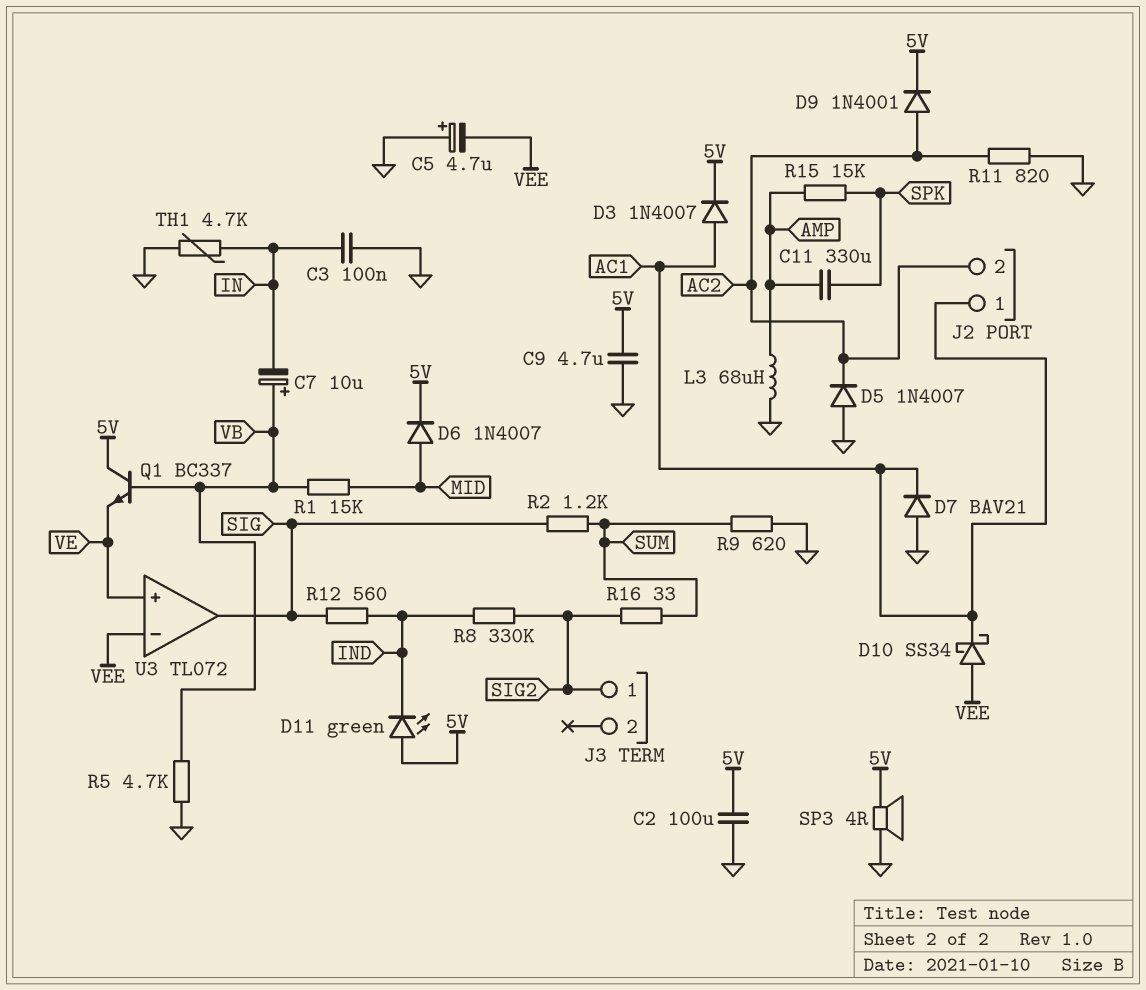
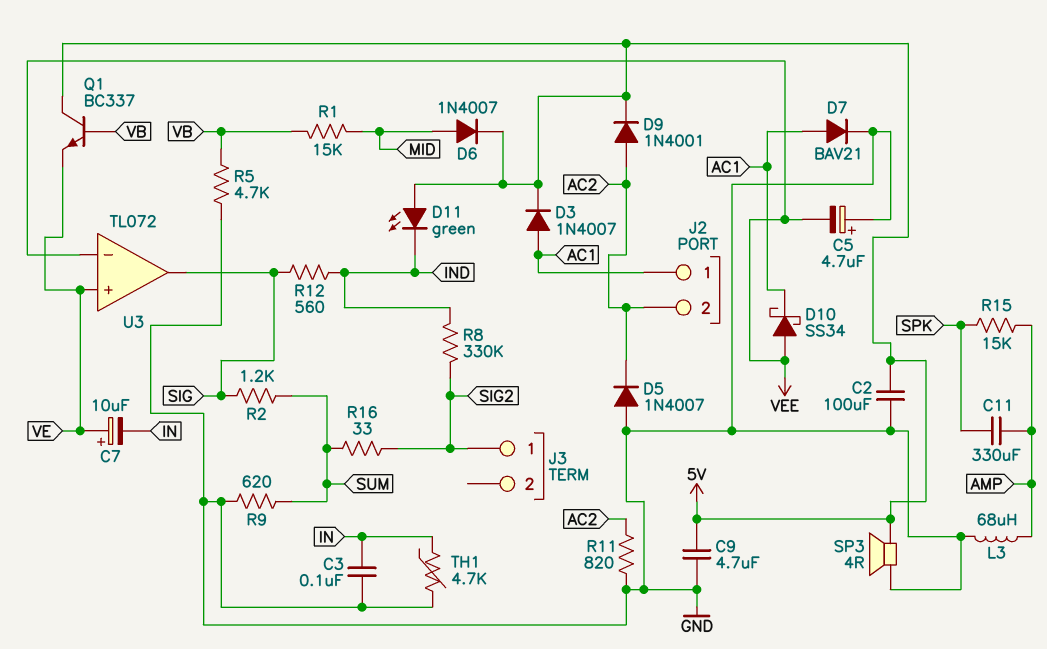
C7: 10uF (plus VB, minus IN) -> 10uF (plus VE, minus IN)
D7: diode BAV21 (A GND, K AC1) -> diode BAV21 (A AC1, K GND)

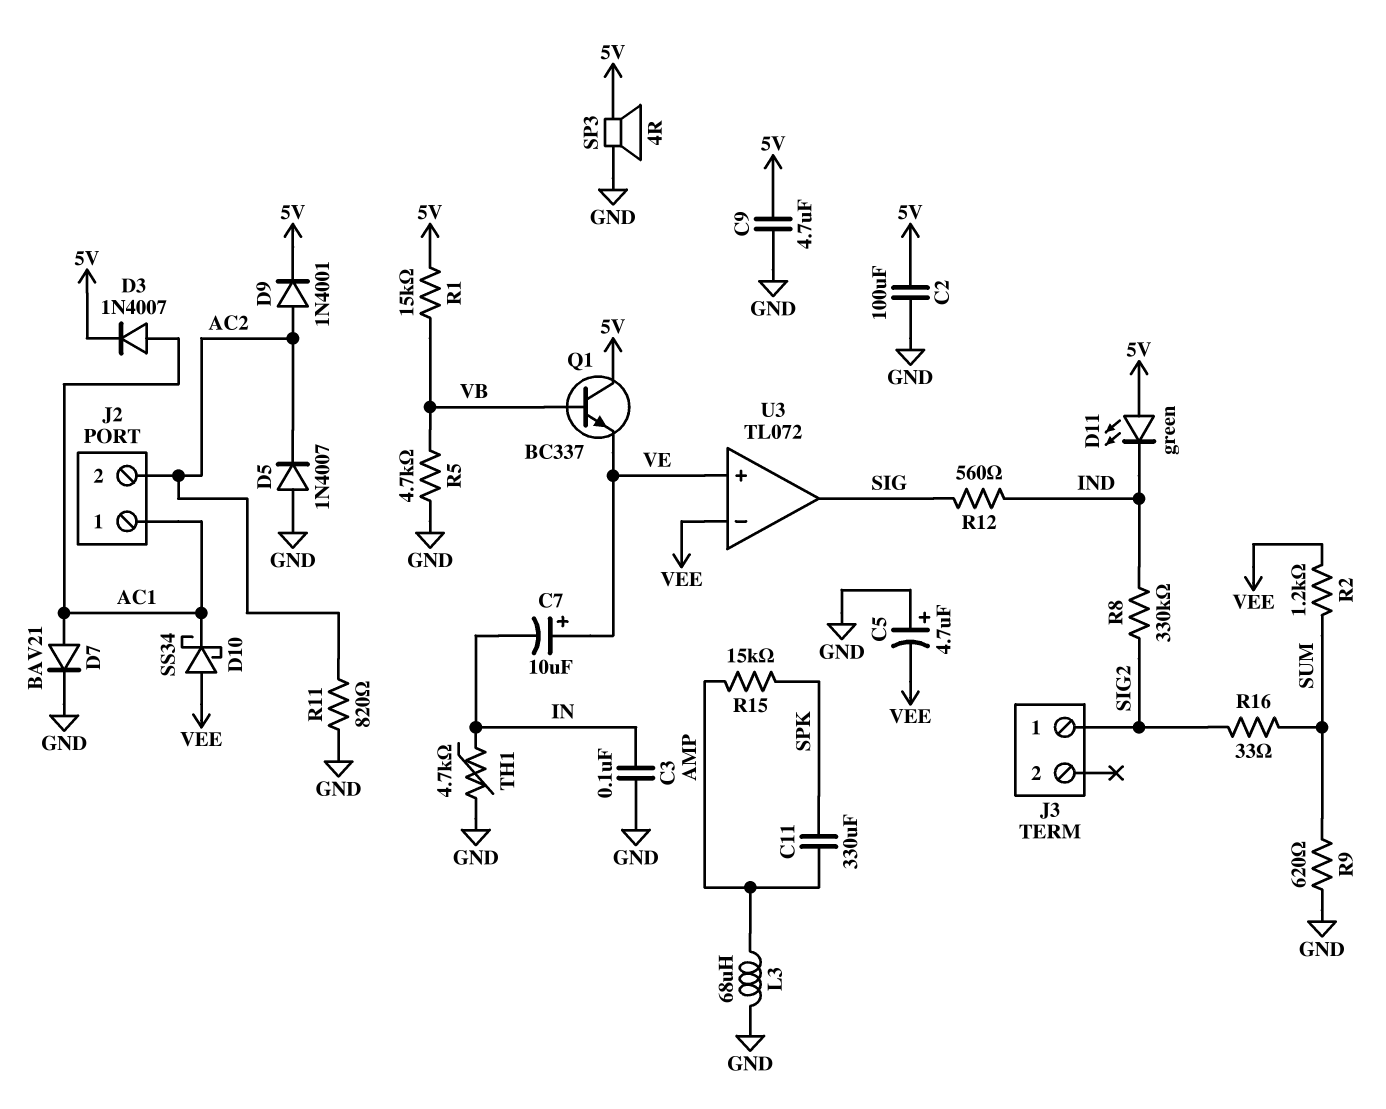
D6: diode 1N4007 (A MID, K 5V) -> none
R1: 15k (MID, VB) -> 15k (5V, VB)
R2: 1.2k (SIG, SUM) -> 1.2k (SUM, VEE)

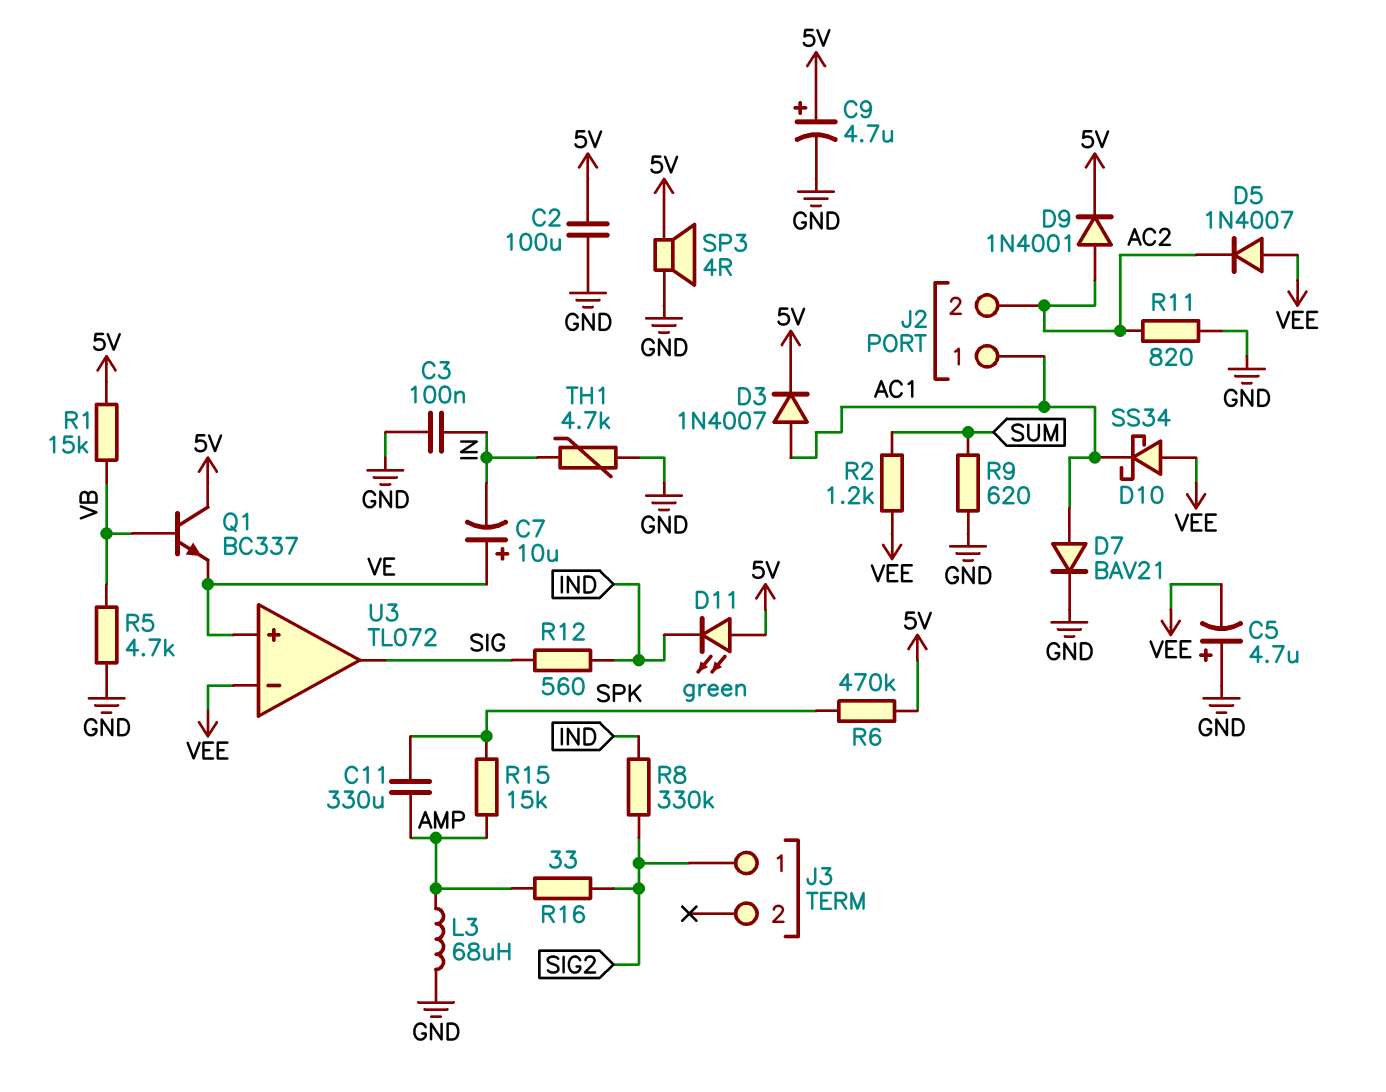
C9: 4.7uF (5V, GND) -> 4.7uF (plus 5V, minus GND)
D5: diode 1N4007 (A GND, K AC2) -> diode 1N4007 (A VEE, K AC2)
R6: none -> 470k (5V, SPK)
R16: 33 (SIG2, SUM) -> 33 (AMP, SIG2)

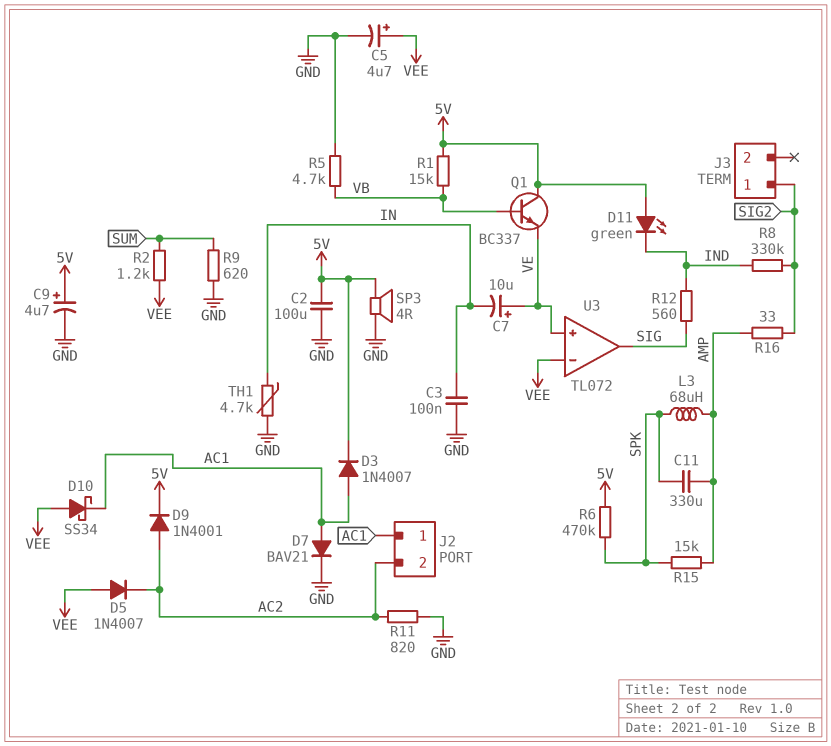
C5: 4.7uF (plus GND, minus VEE) -> 4.7uF (plus VEE, minus GND)
L3: 68uH (AMP, GND) -> 68uH (AMP, SPK)

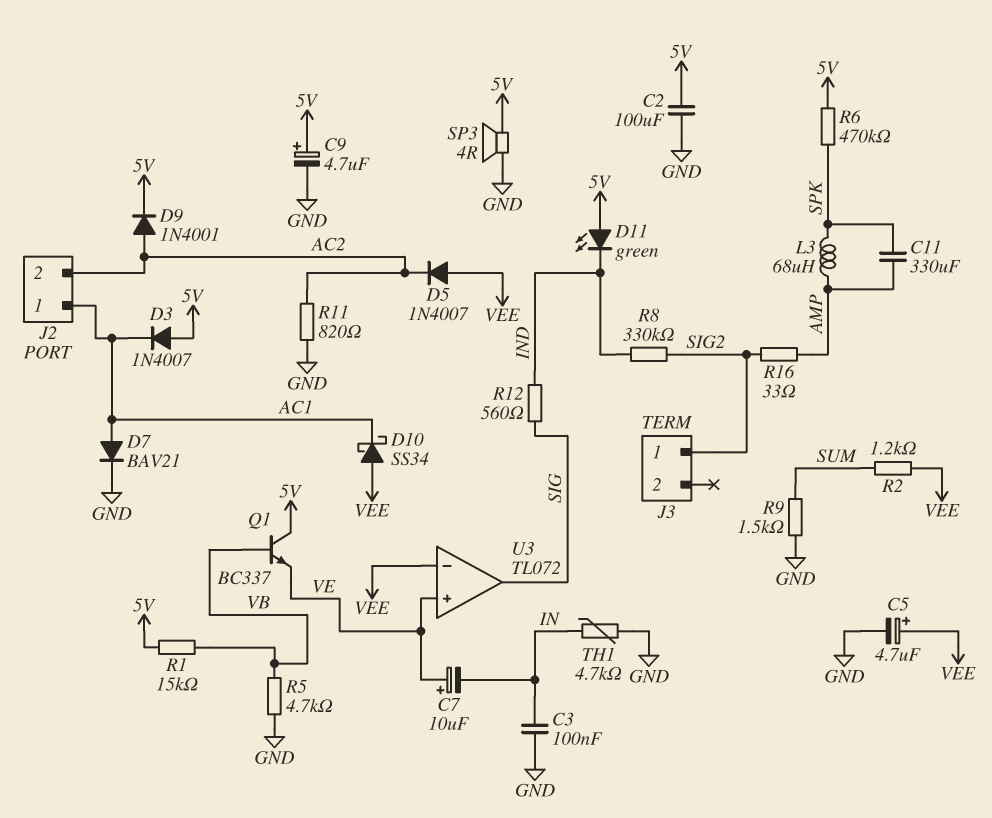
D3: diode 1N4007 (A AC1, K 5V) -> diode 1N4007 (A 5V, K AC1)
R9: 620 (GND, SUM) -> 1.5k (GND, SUM)
R15: 15k (AMP, SPK) -> none

